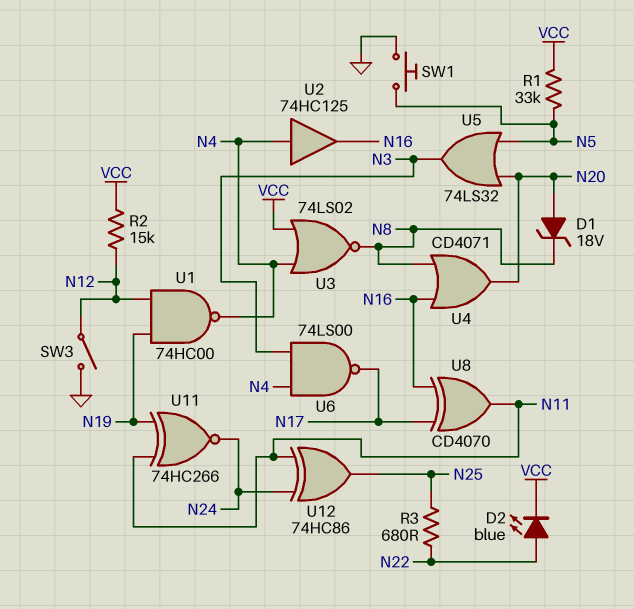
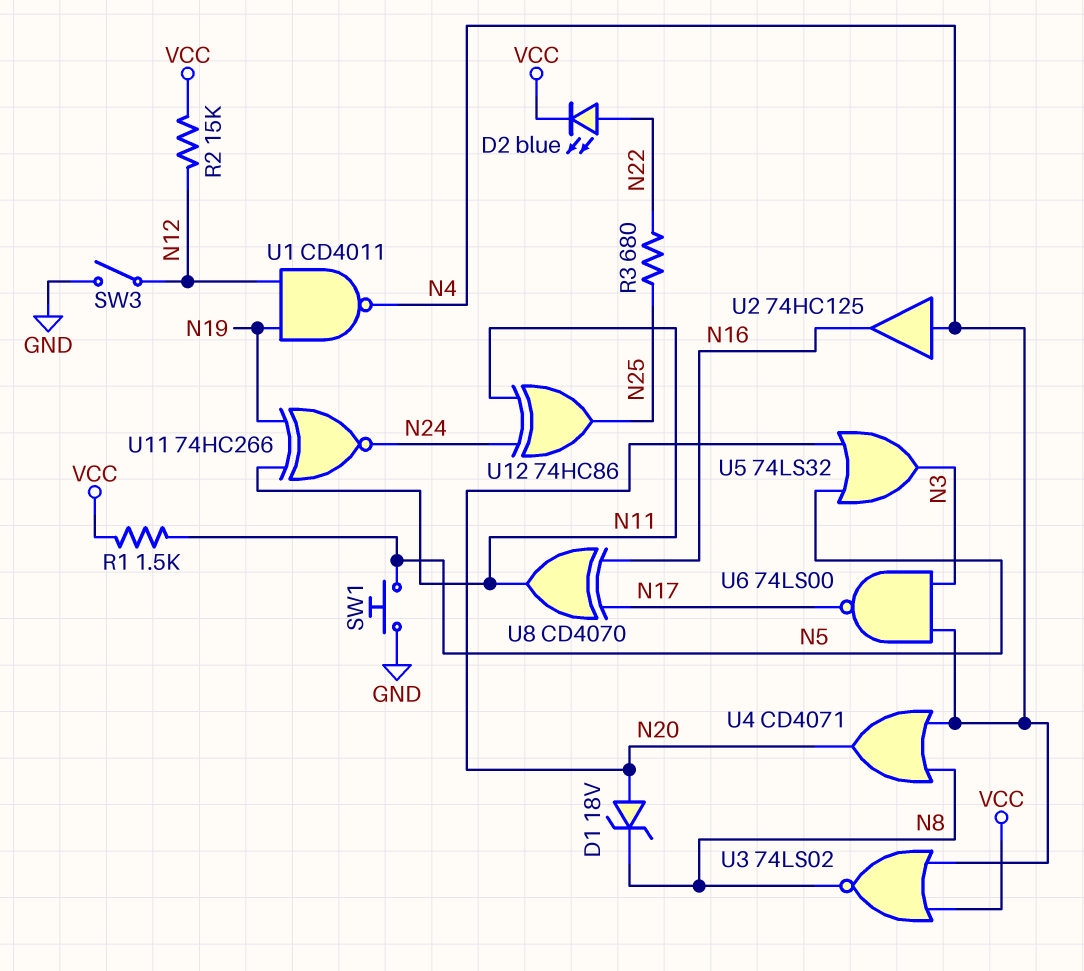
R1: 33k (N5, VCC) -> 1.5k (N5, VCC)
U1: NAND 74HC00 (in N12, in N19, out N4) -> NAND CD4011 (in N12, in N19, out N4)
U4: OR CD4071 (in N8, in N16, out N20) -> OR CD4071 (in N4, in N8, out N20)

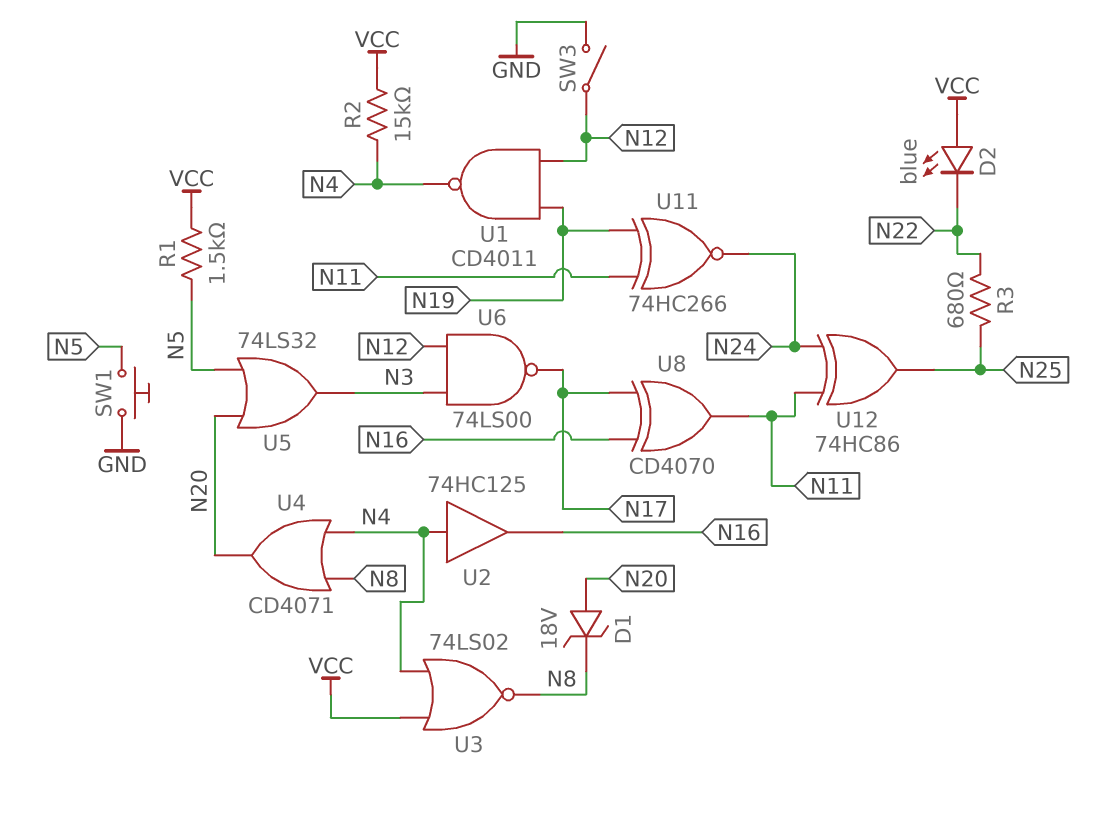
D2: LED blue (A N22, K VCC) -> LED blue (A VCC, K N22)
R2: 15k (N12, VCC) -> 15k (N4, VCC)
U6: NAND 74LS00 (in N3, in N4, out N17) -> NAND 74LS00 (in N3, in N12, out N17)

